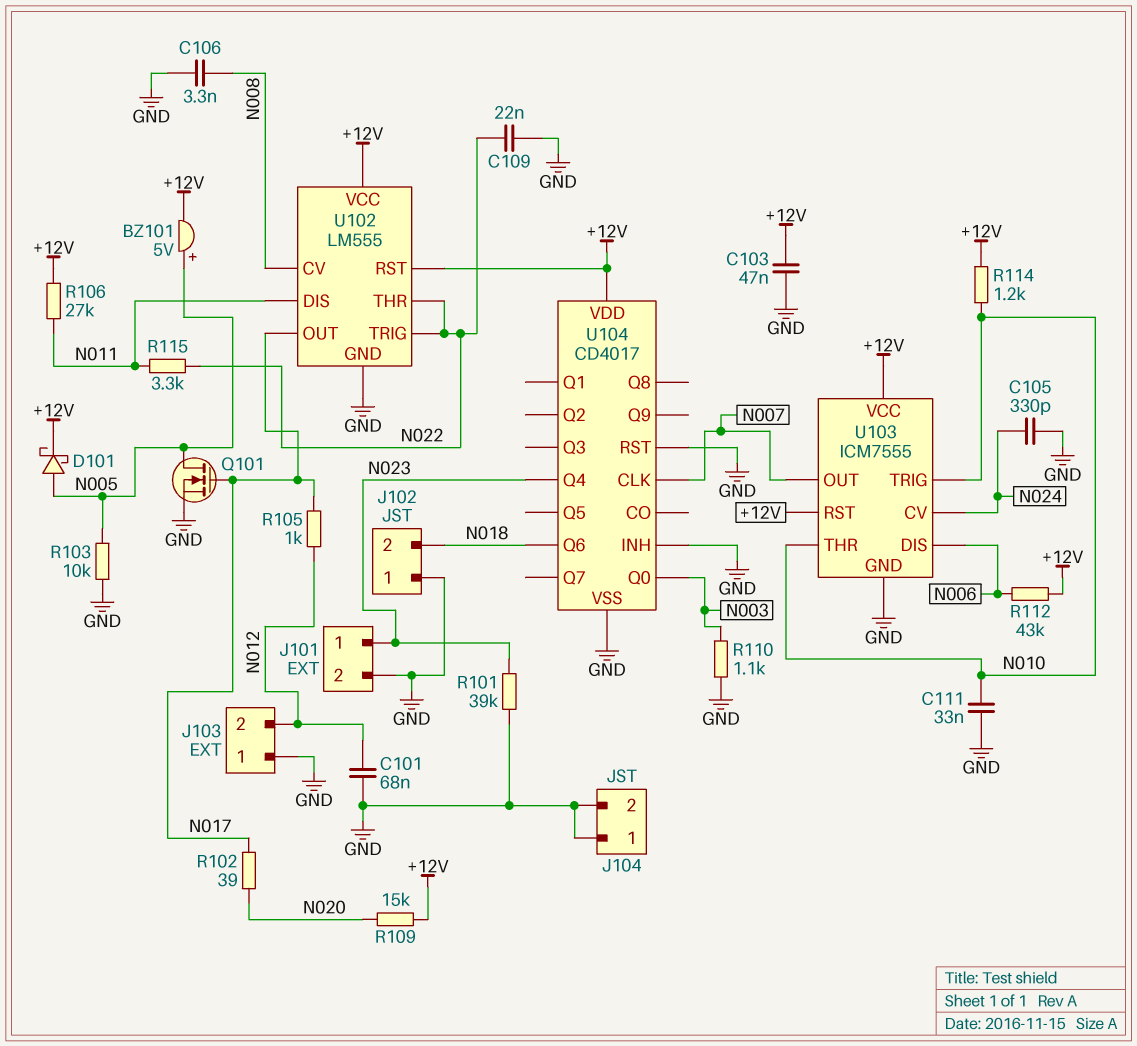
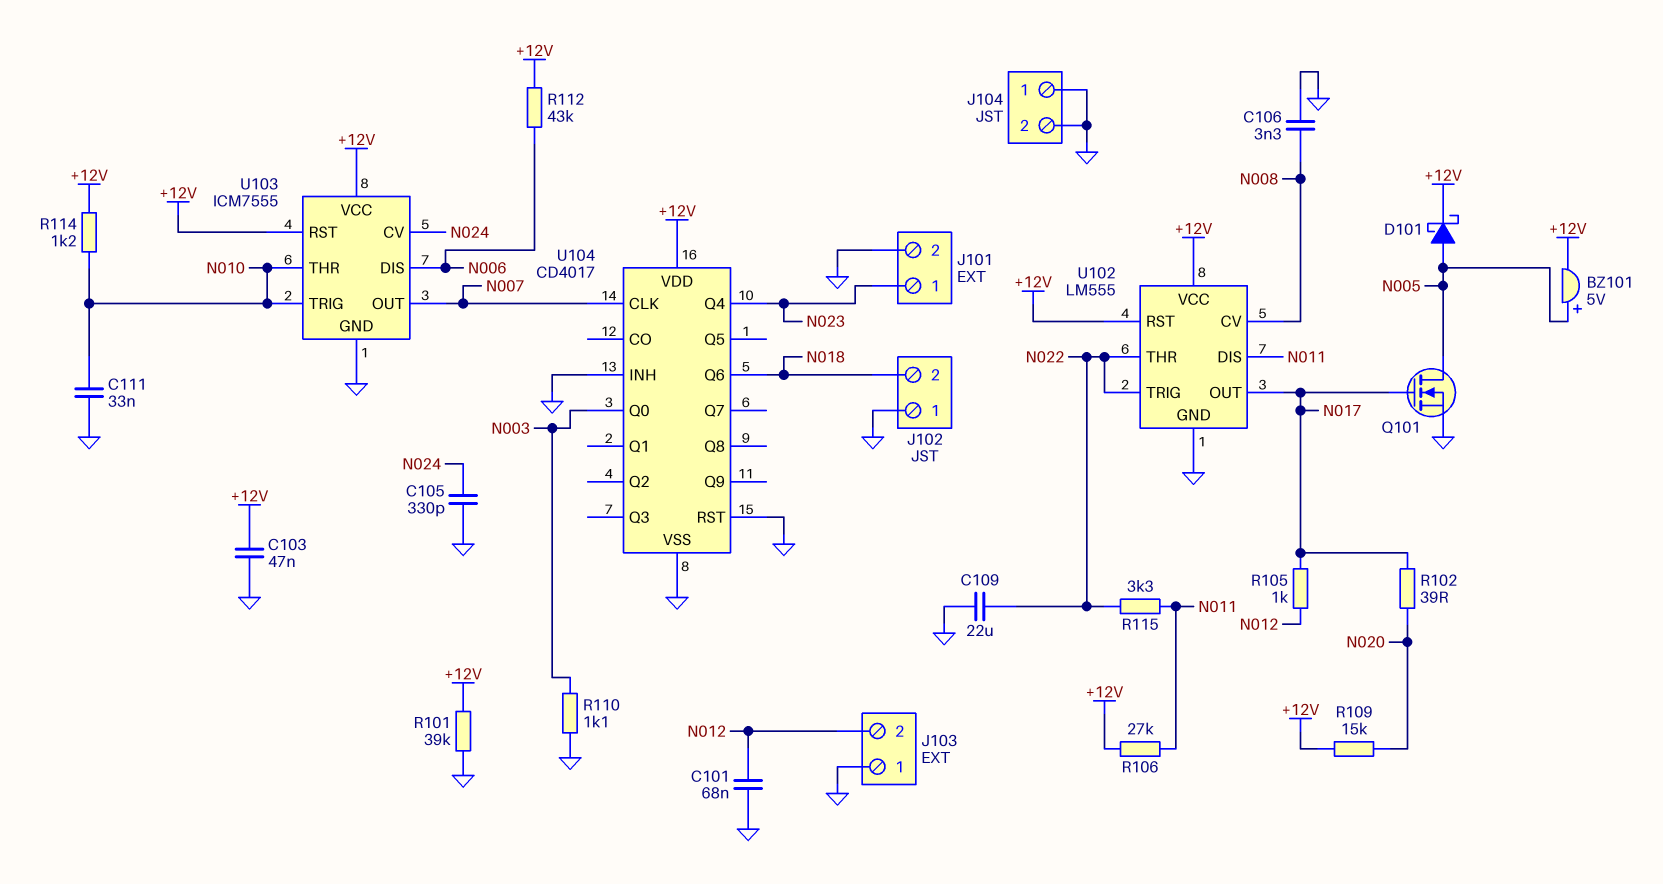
C109: 22nF (GND, N022) -> 22uF (GND, N022)
R101: 39k (GND, N023) -> 39k (+12V, GND)
R103: 10k (GND, N005) -> none

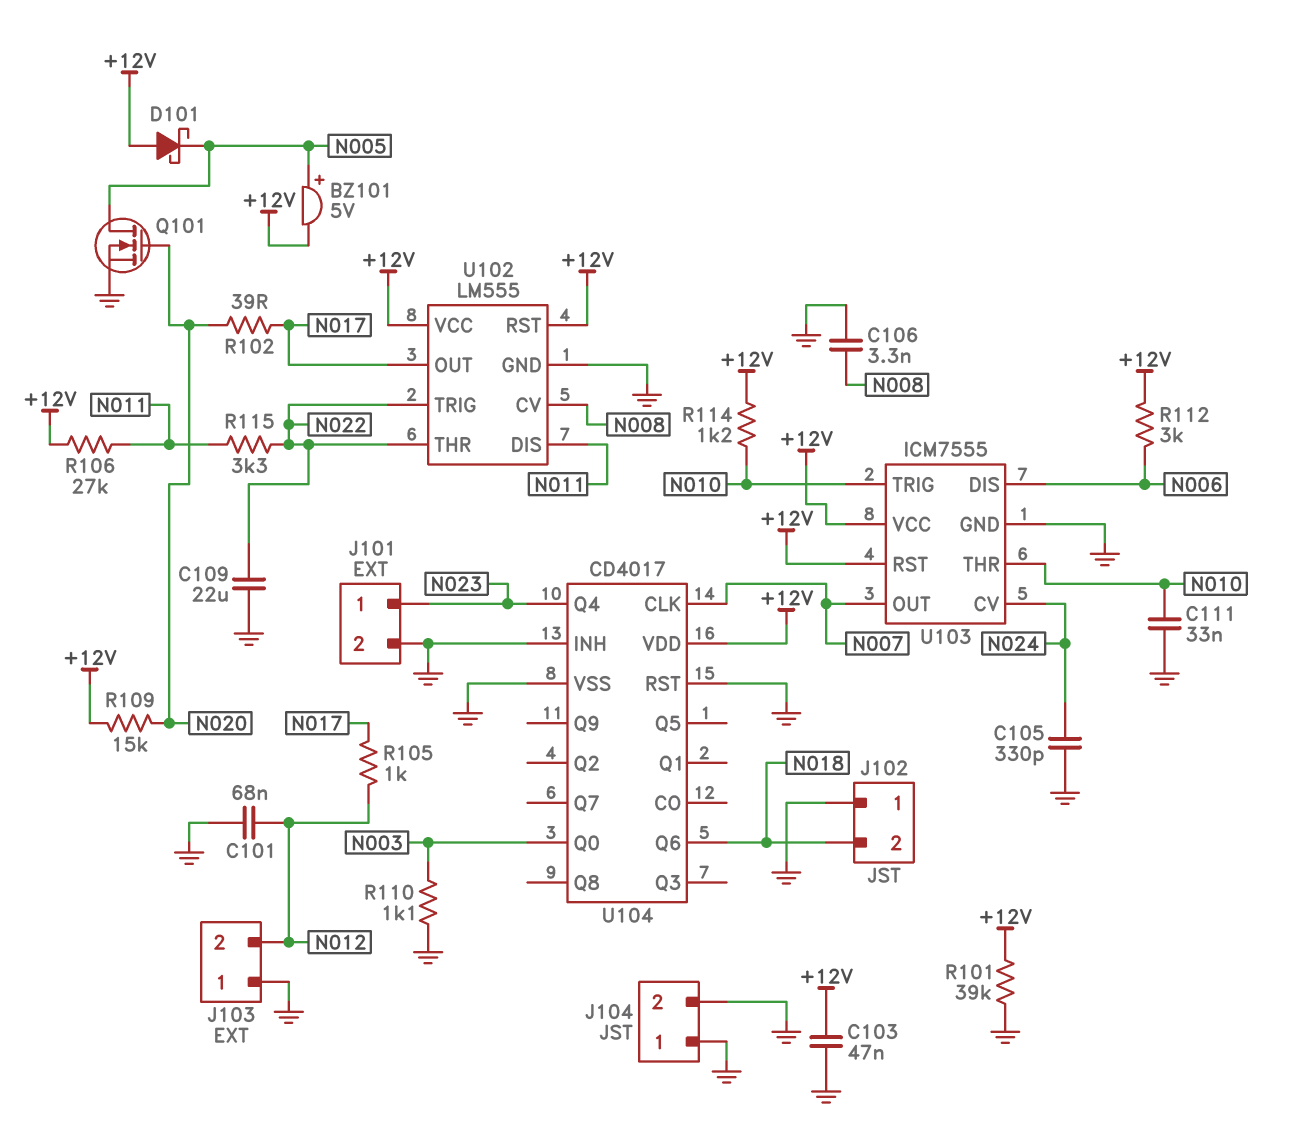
D101: schottky (A N005, K +12V) -> schottky (A +12V, K N005)
Q101: NMOS (G N017, D N005, S GND) -> NMOS (G N020, D N005, S GND)
R112: 43k (+12V, N006) -> 3k (+12V, N006)

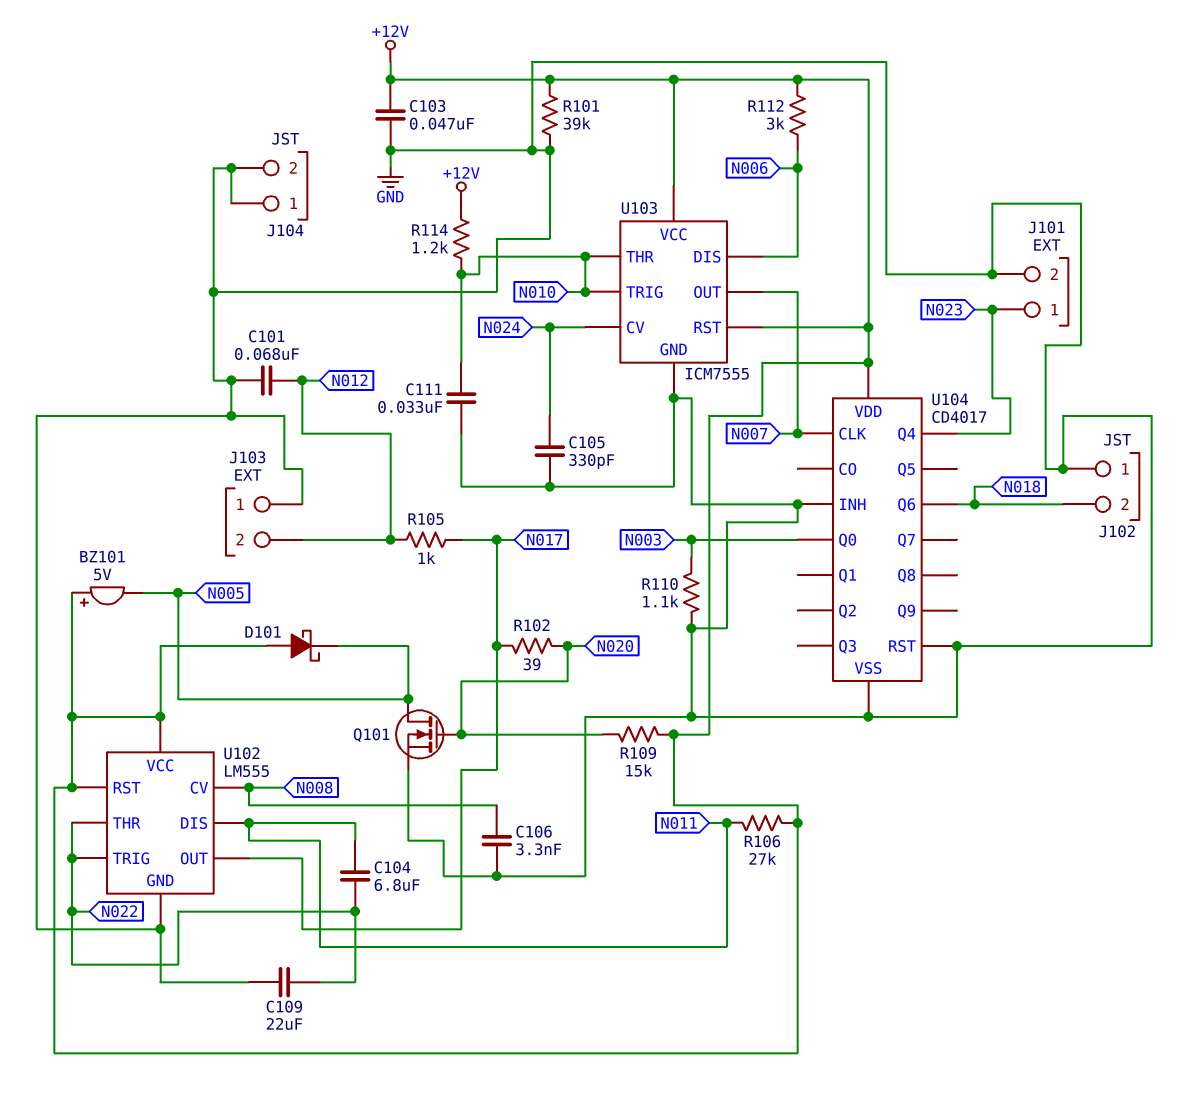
BZ101: buzzer 5V (plus N005, minus +12V) -> buzzer 5V (plus +12V, minus N005)
C104: none -> 6.8uF (N011, N022)
R115: 3.3k (N011, N022) -> none

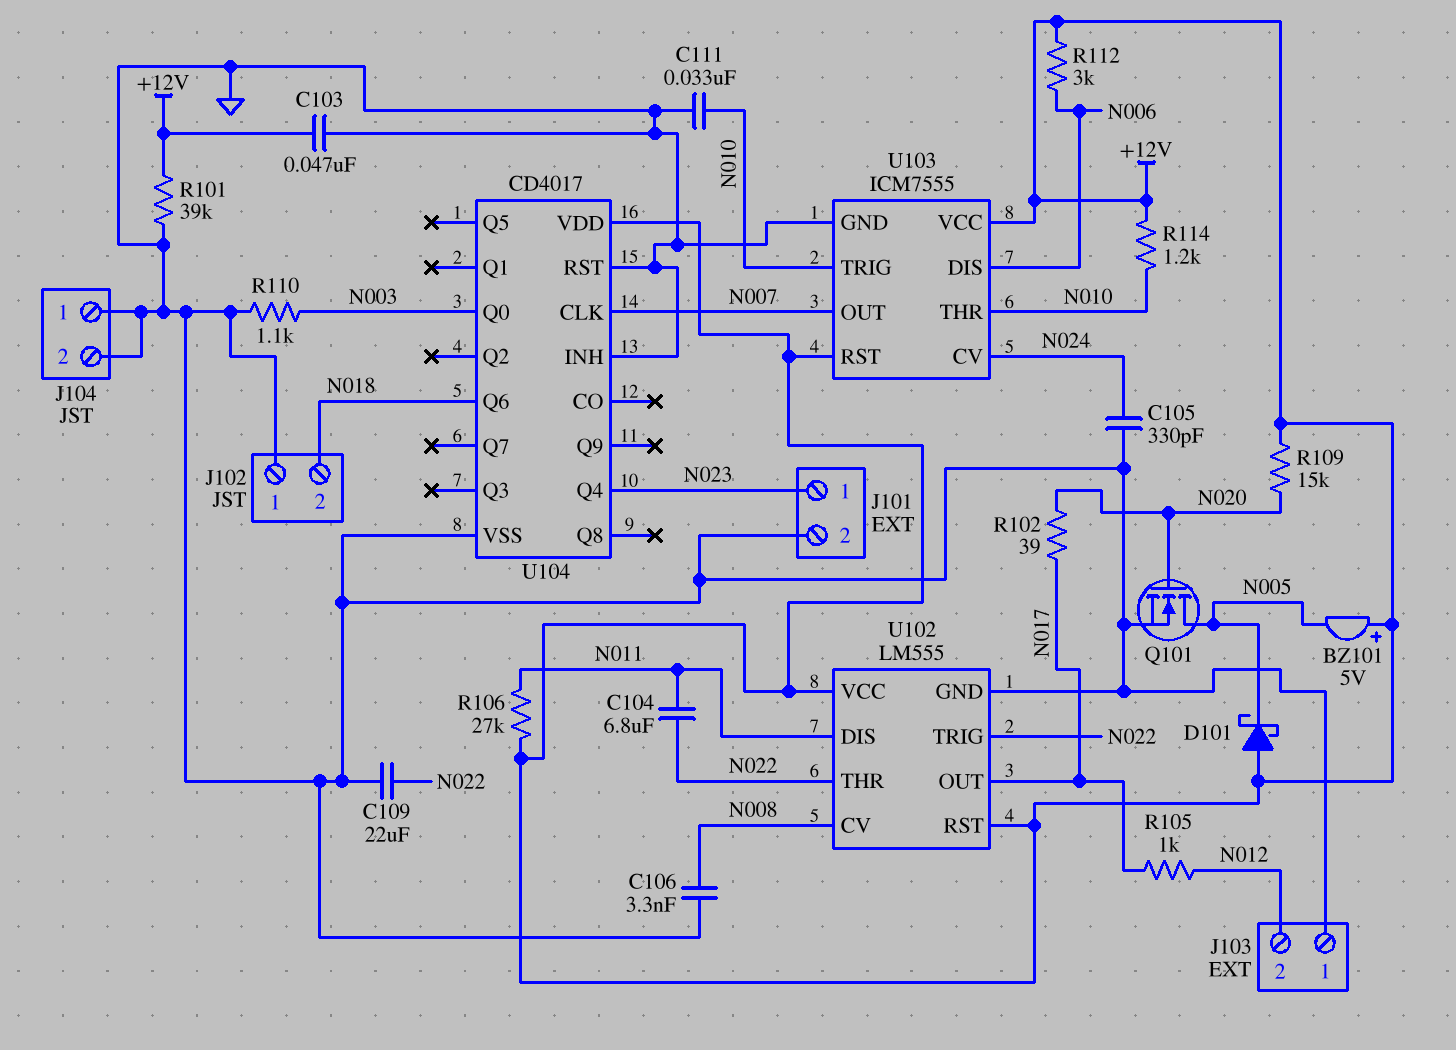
C101: 68nF (GND, N012) -> none

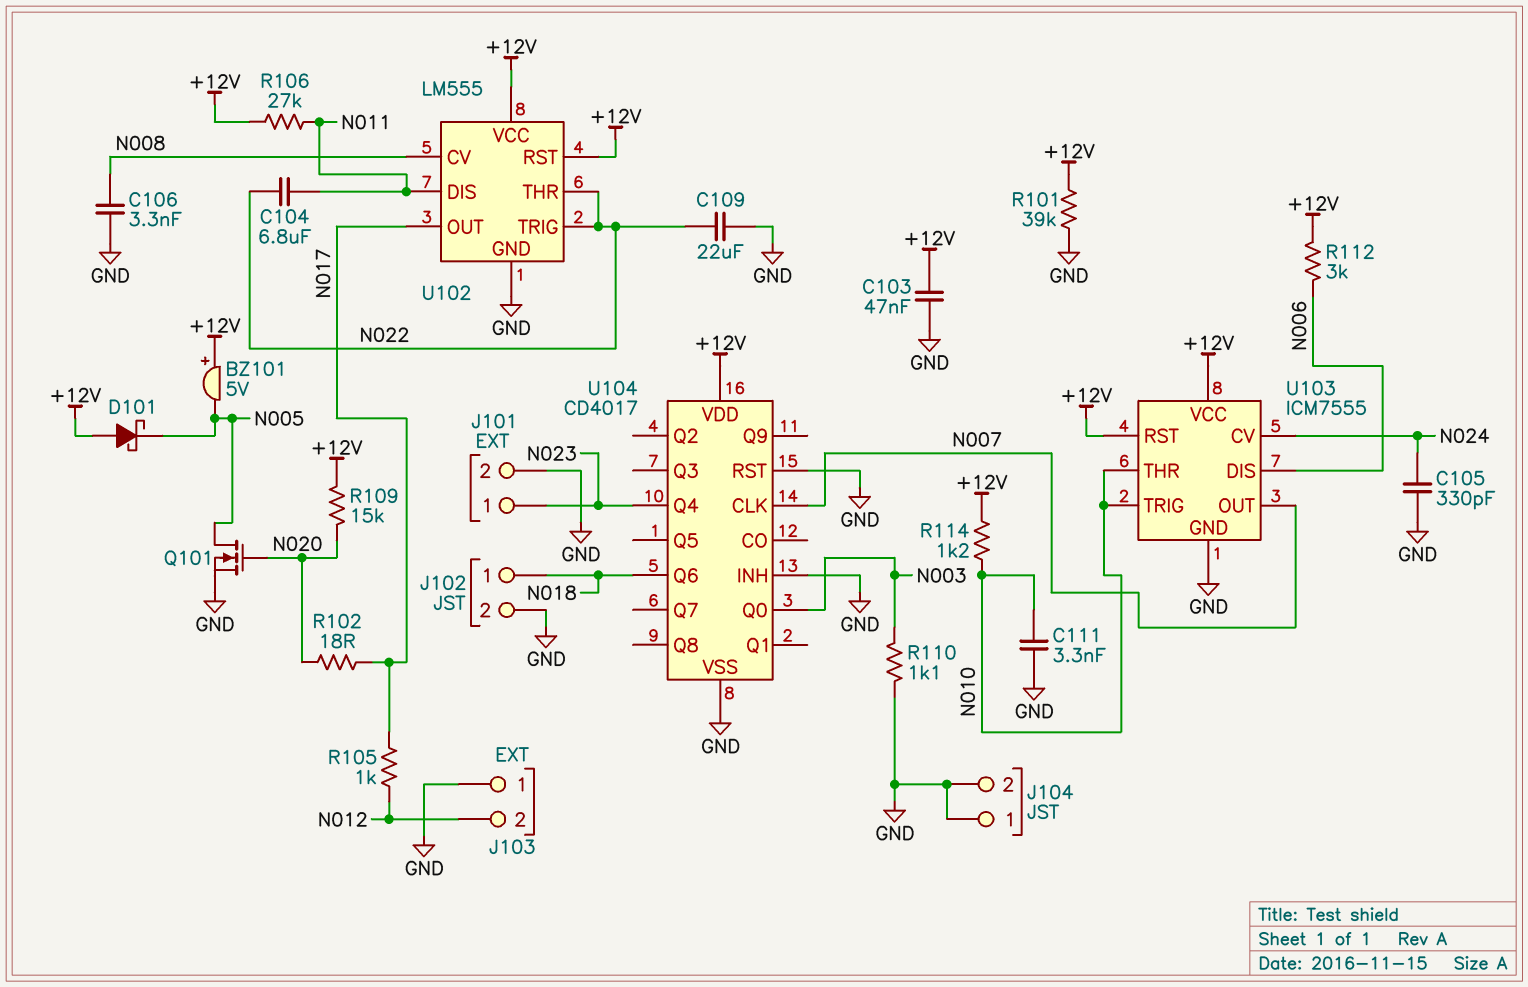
C111: 33nF (GND, N010) -> 3.3nF (GND, N010)
J102 pin 1: GND -> N018
J102 pin 2: N018 -> GND
R102: 39 (N017, N020) -> 18 (N017, N020)

